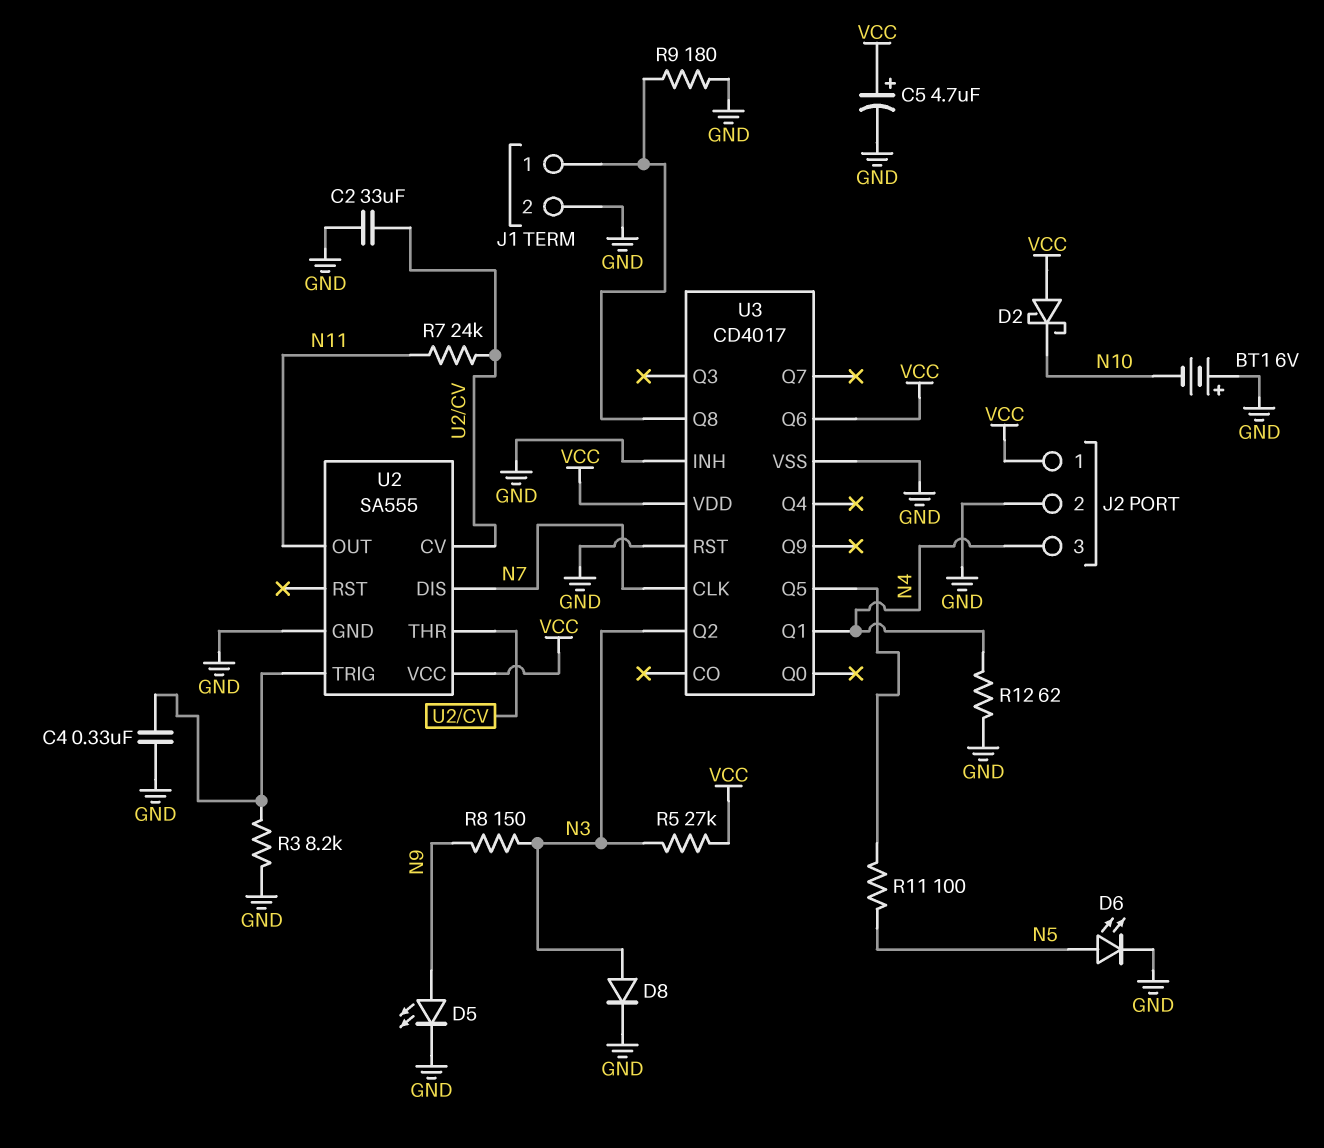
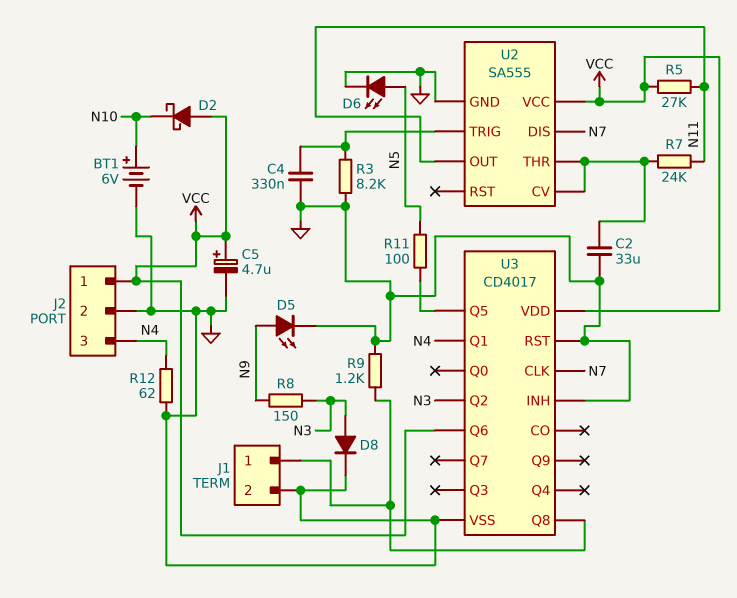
BT1: 6V (plus GND, minus N10) -> 6V (plus N10, minus GND)
R5: 27k (N3, VCC) -> 27k (N11, VCC)
R9: 180 (GND, J1/1) -> 1.2k (GND, J1/1)

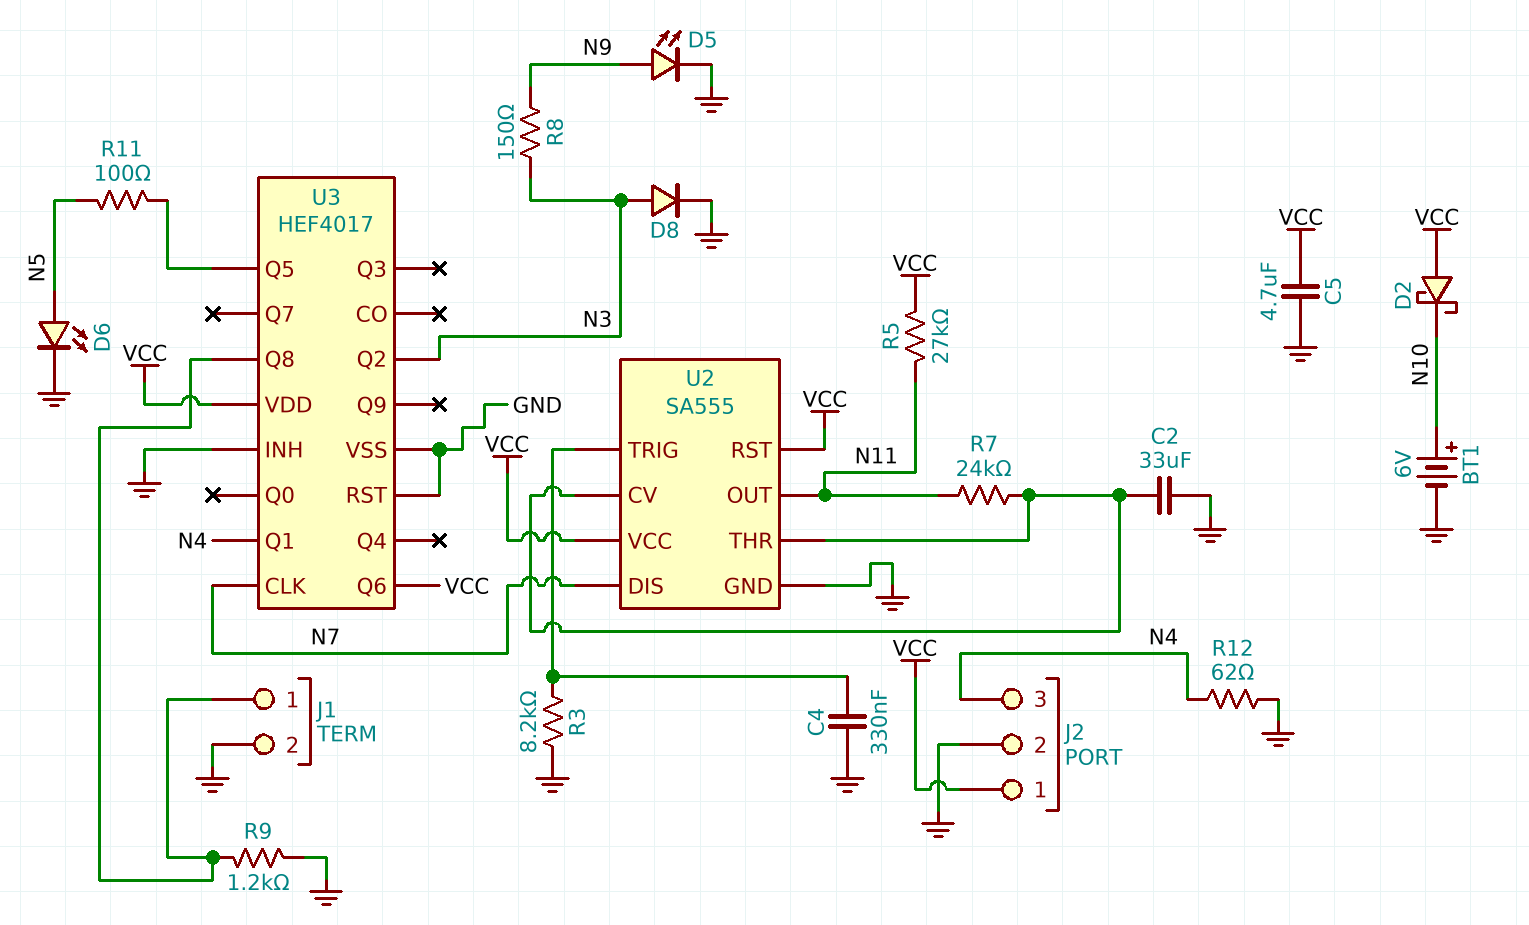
C5: 4.7uF (plus VCC, minus GND) -> 4.7uF (GND, VCC)
U2 pin RST: none -> VCC
U3: CD4017 -> HEF4017

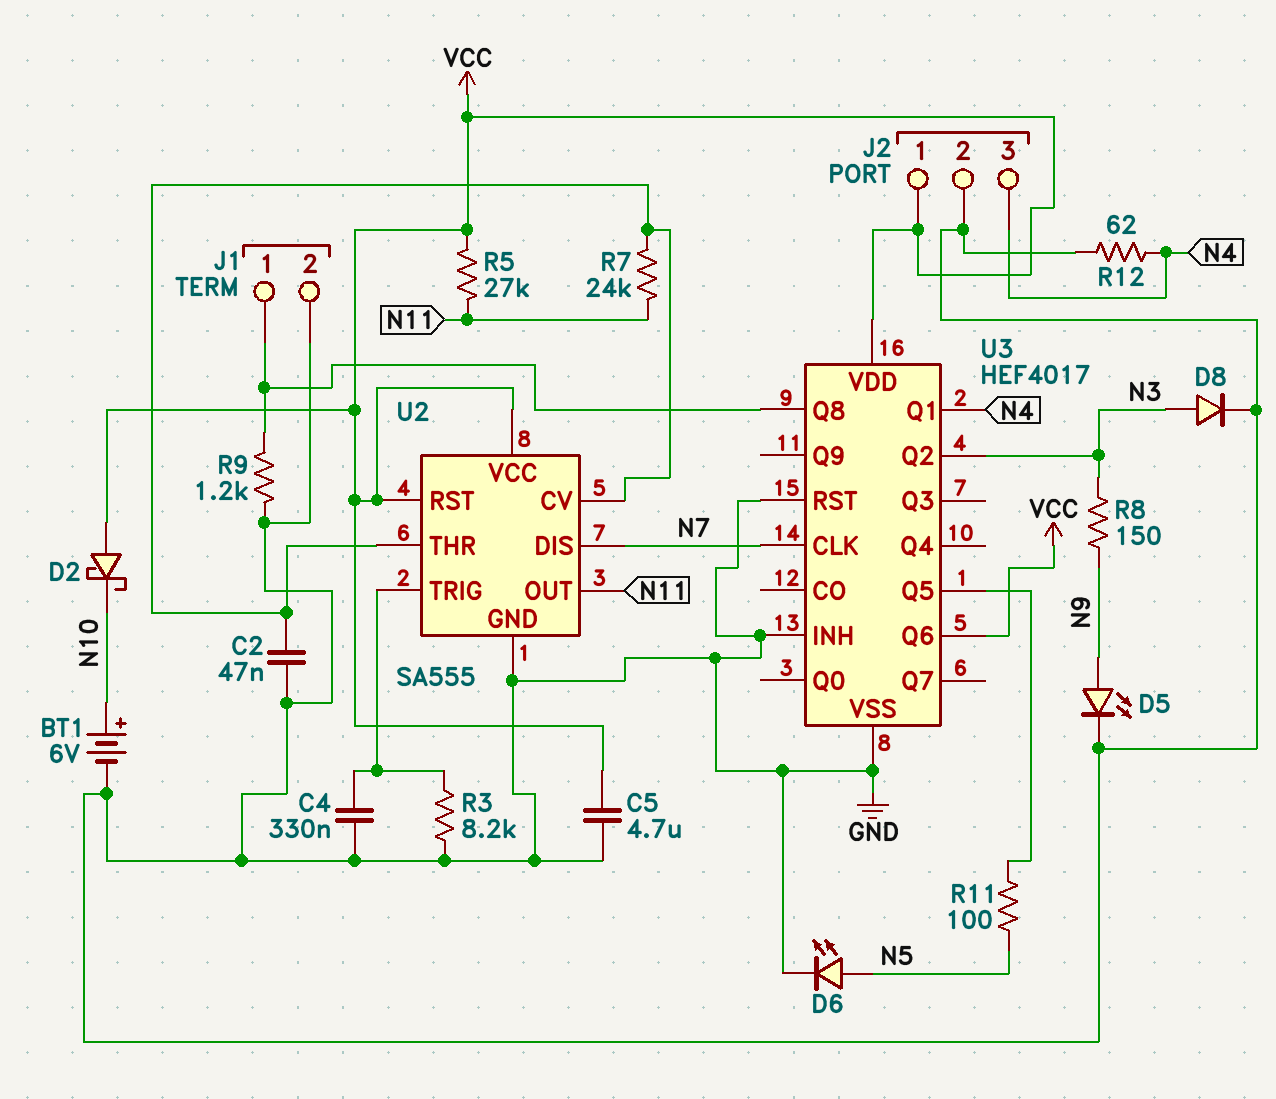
C2: 33uF (GND, U2/CV) -> 47nF (GND, U2/CV)

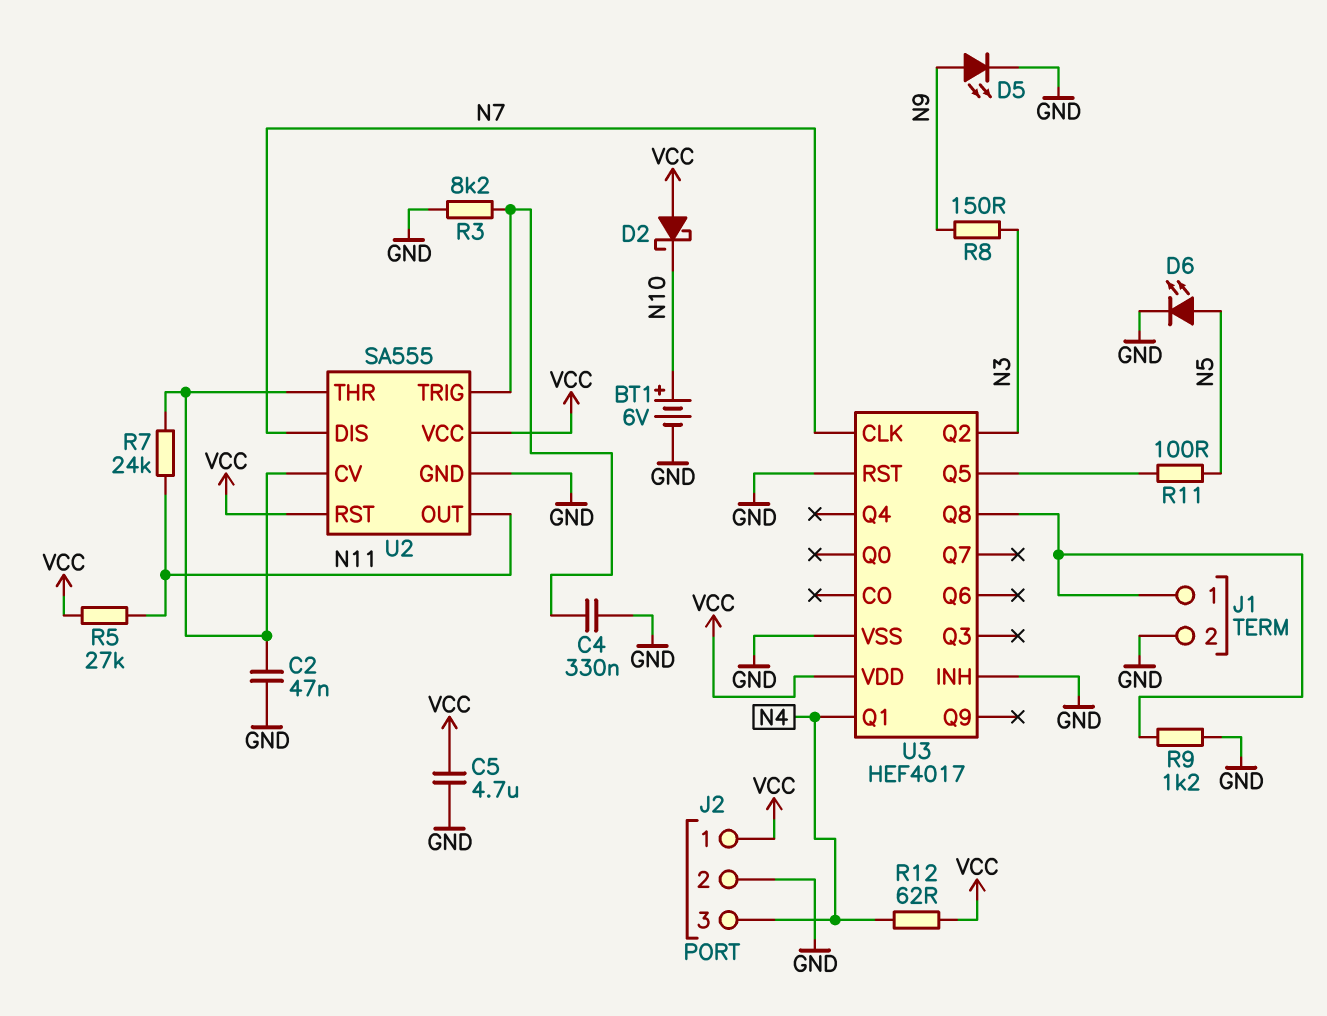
D8: diode (A N3, K GND) -> none
R12: 62 (GND, N4) -> 62 (N4, VCC)
U3 pin Q6: VCC -> none

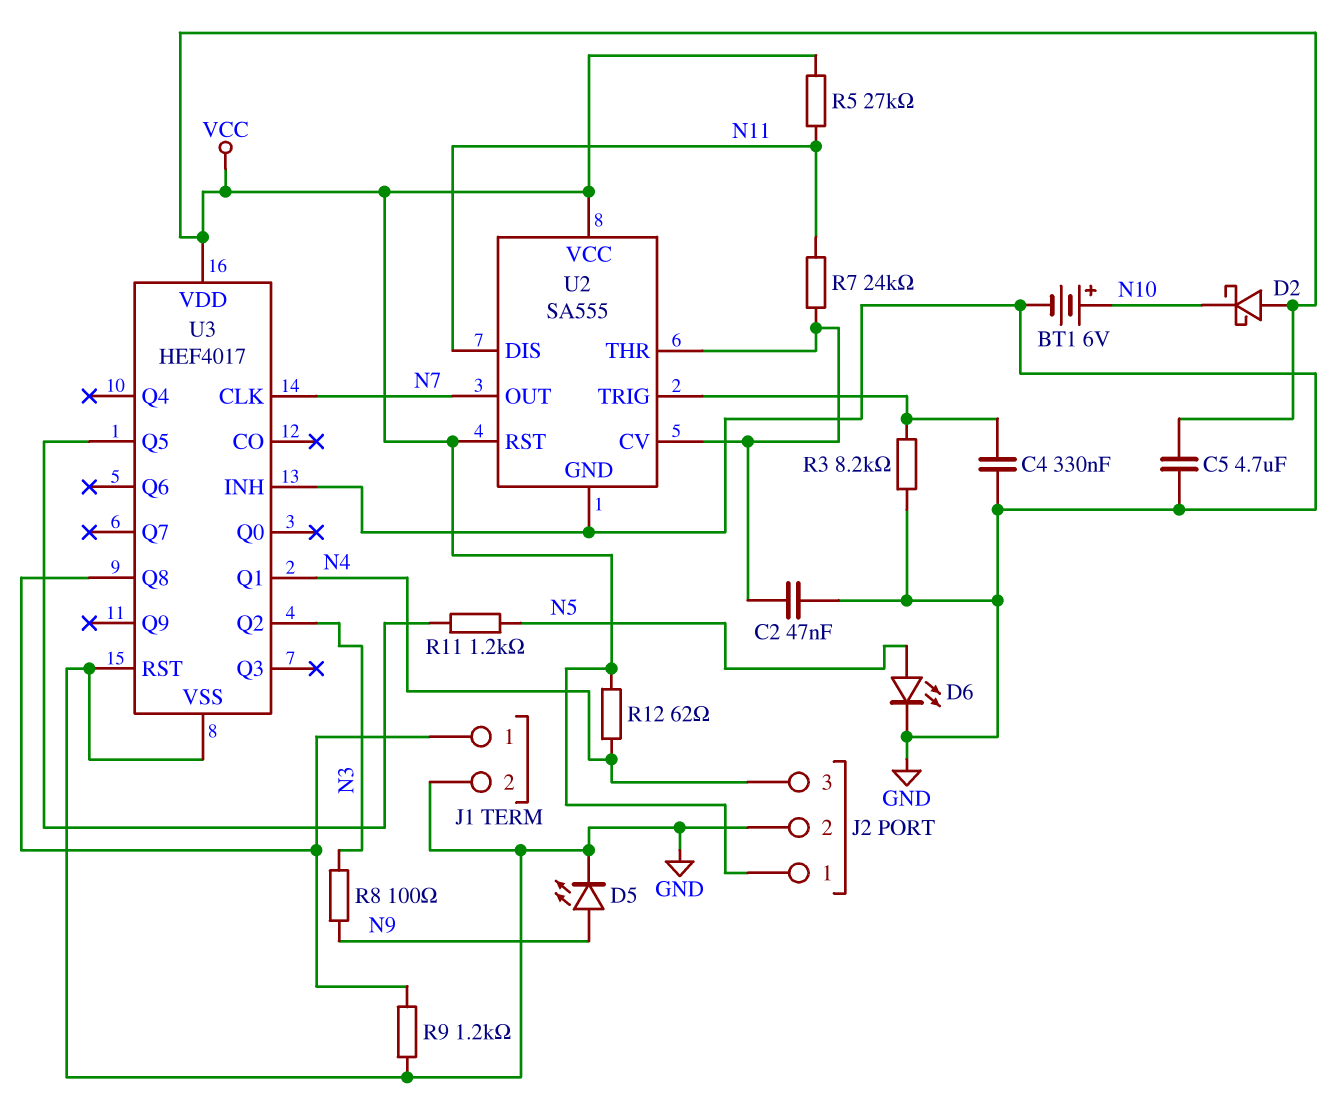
R8: 150 (N3, N9) -> 100 (N3, N9)
R11: 100 (N5, U3/Q5) -> 1.2k (N5, U3/Q5)
U2 pin DIS: N7 -> N11
U2 pin OUT: N11 -> N7

